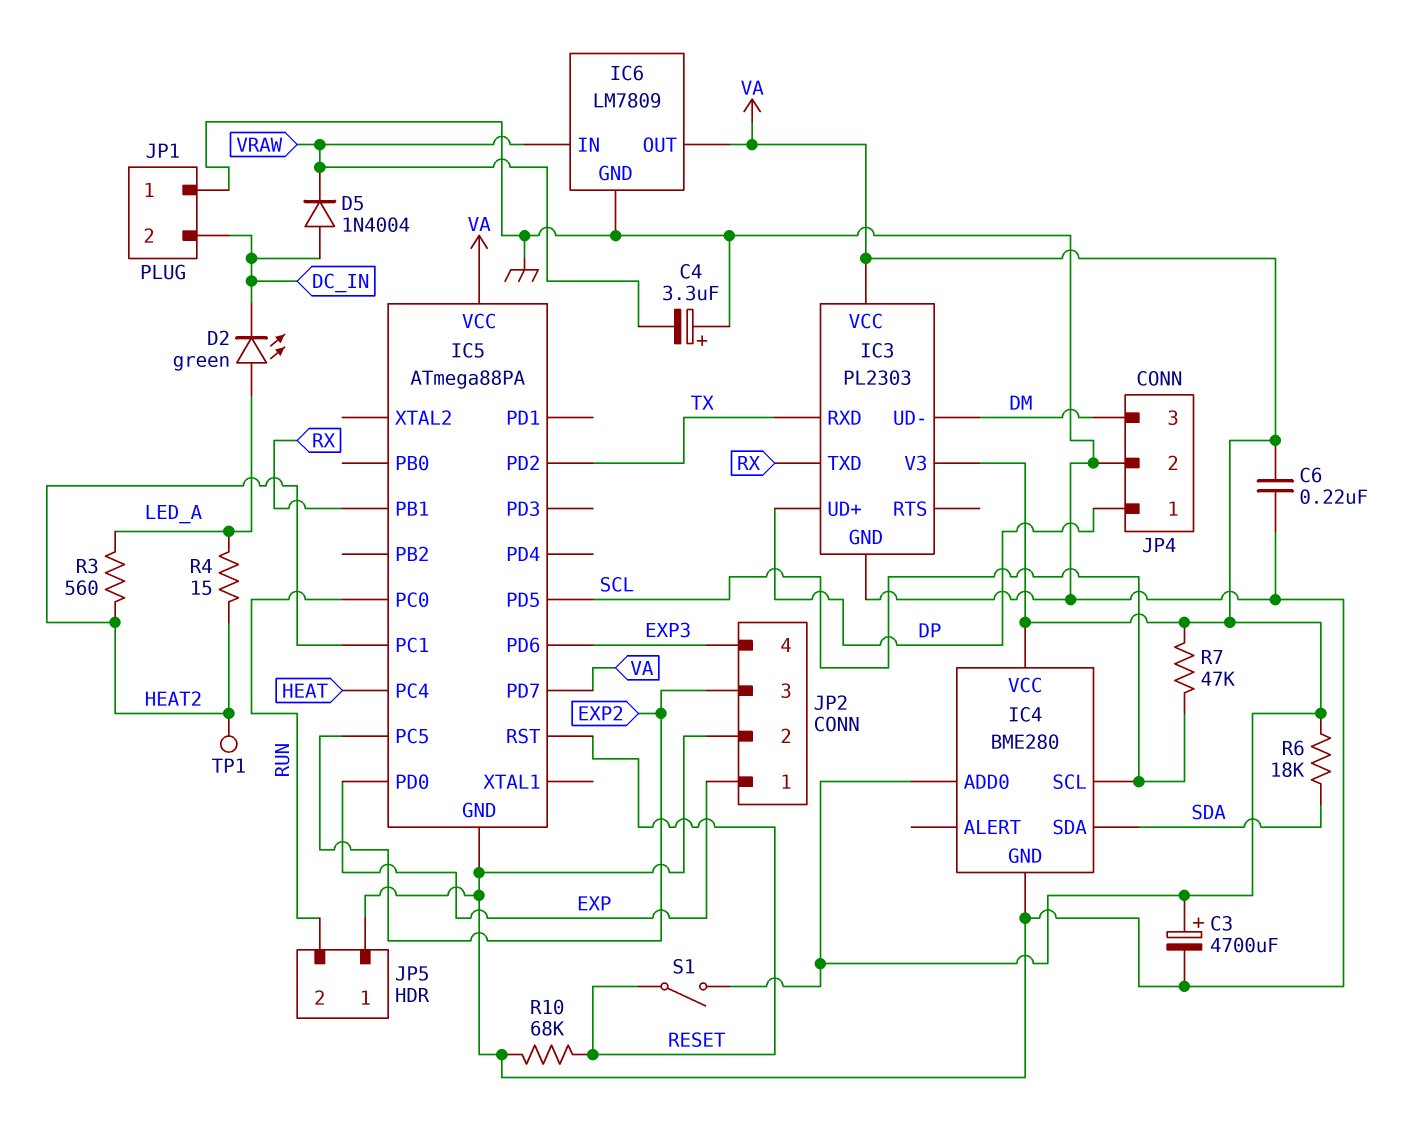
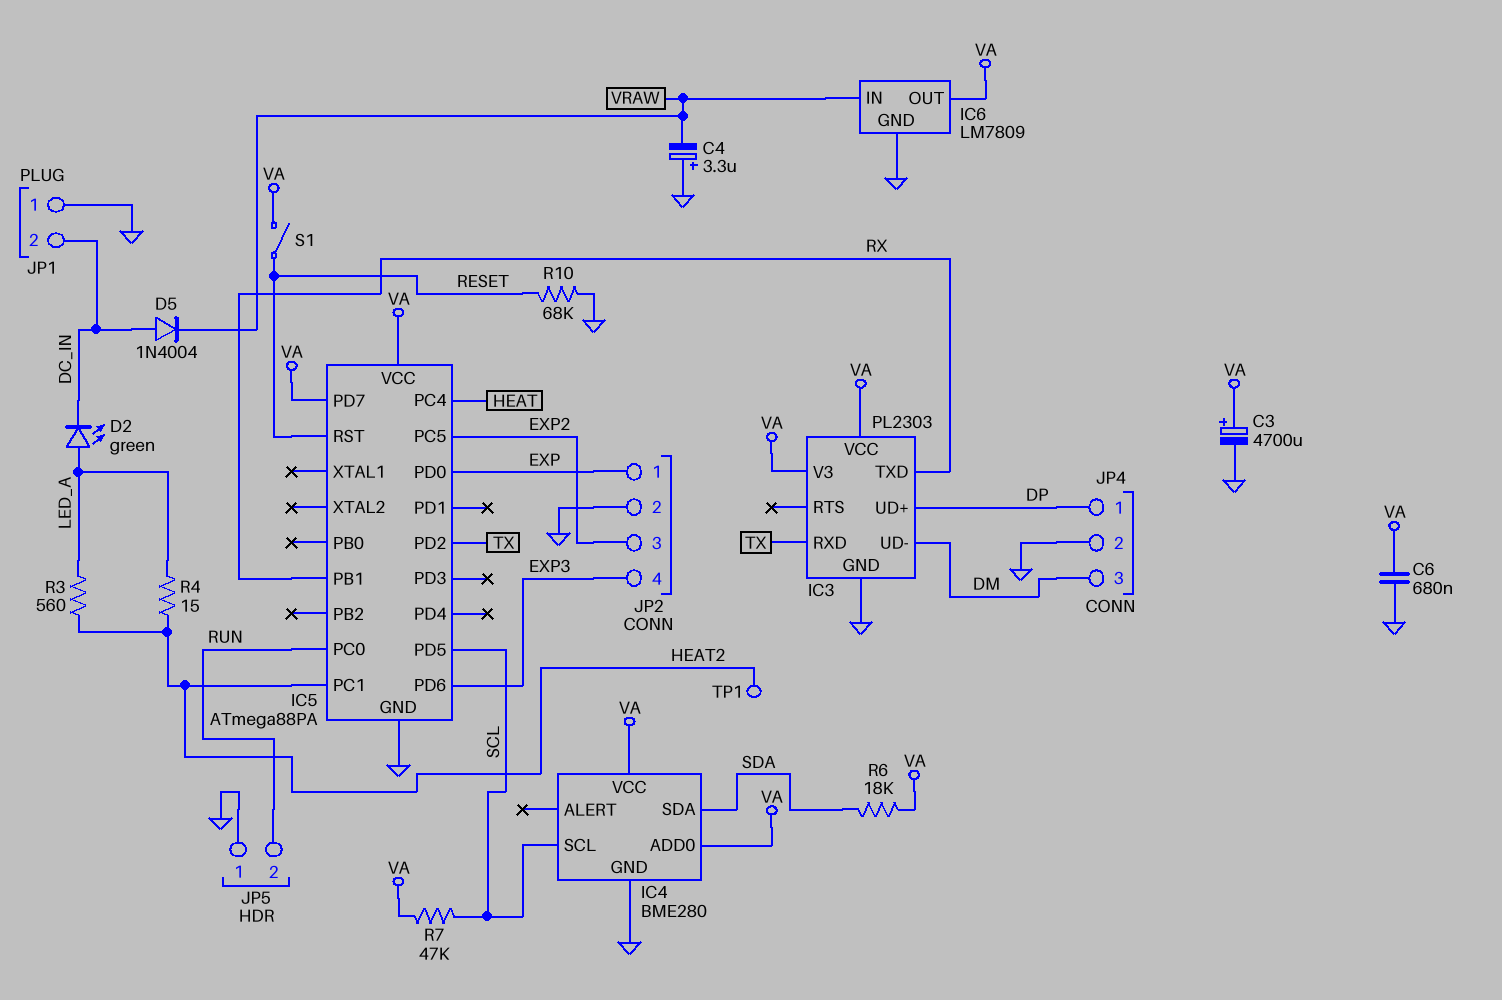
C6: 220nF (GND, VA) -> 680nF (GND, VA)

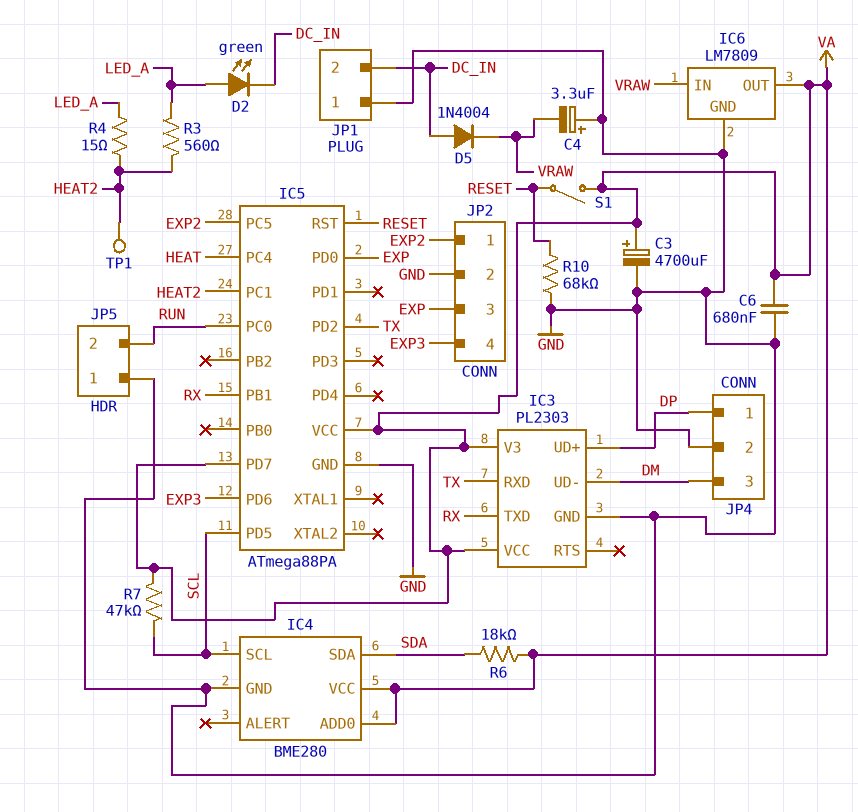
JP2 pin 1: EXP -> EXP2
JP2 pin 3: EXP2 -> EXP

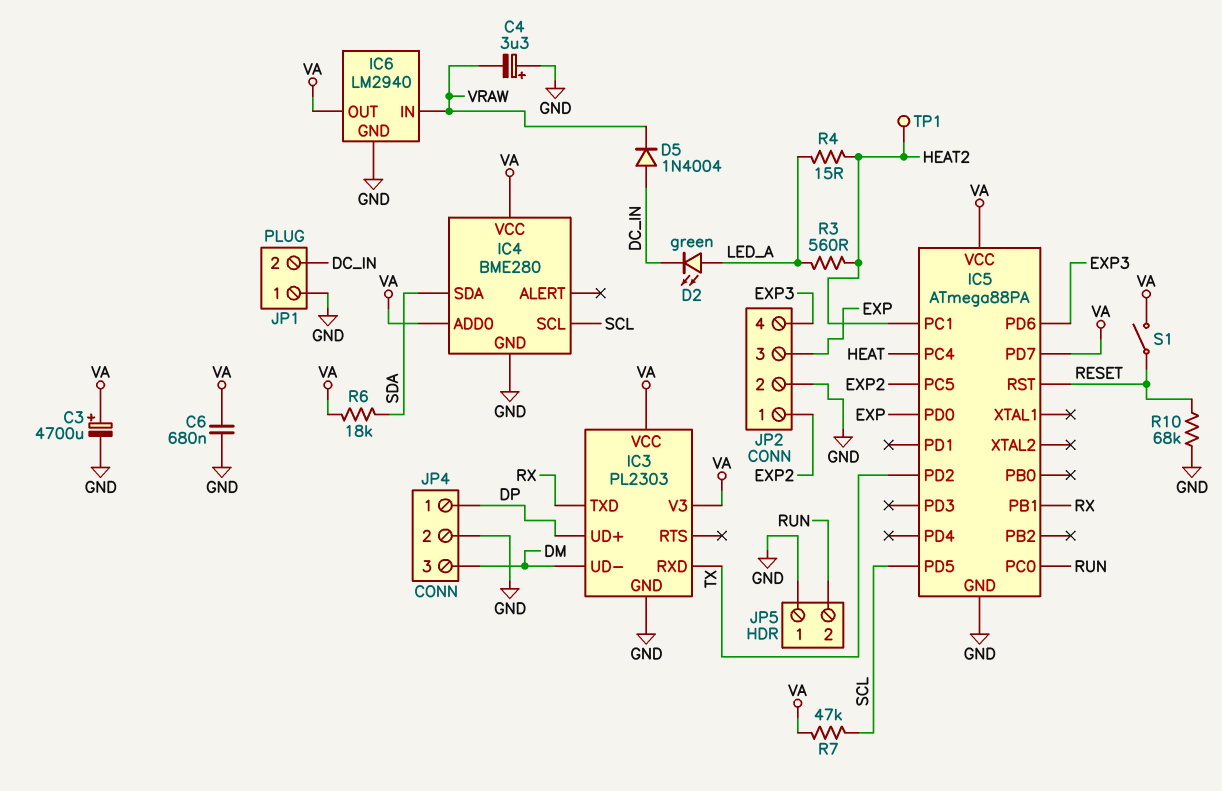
IC6: LM7809 -> LM2940

